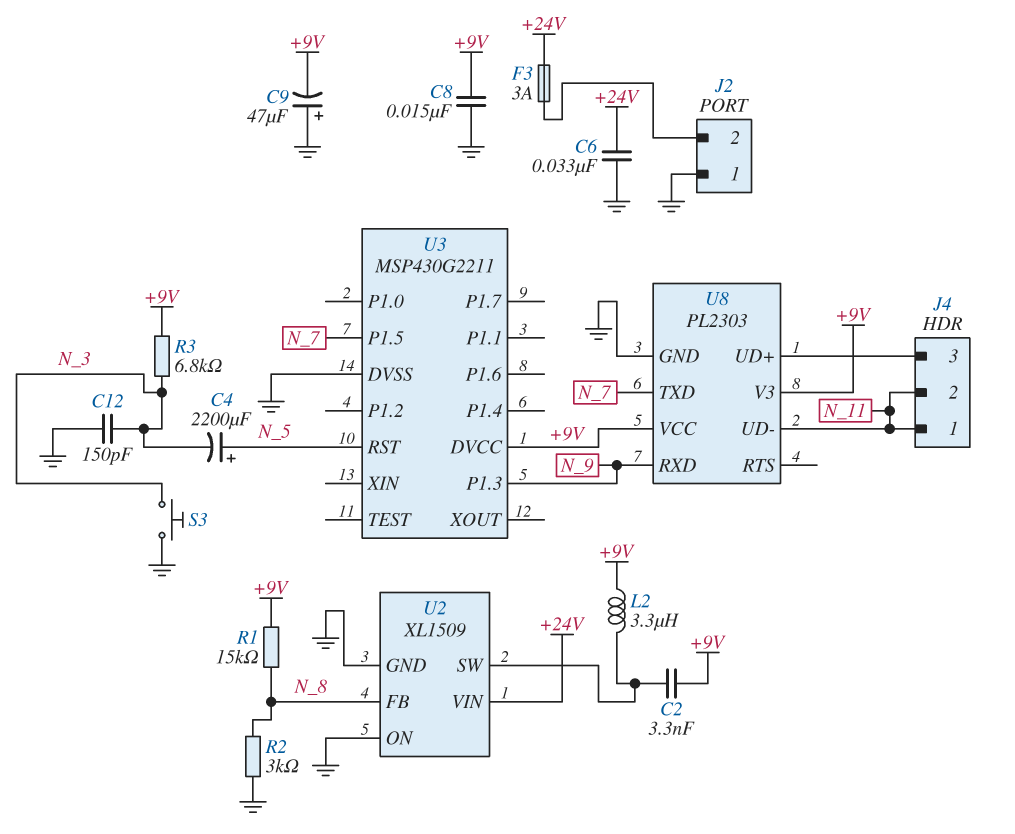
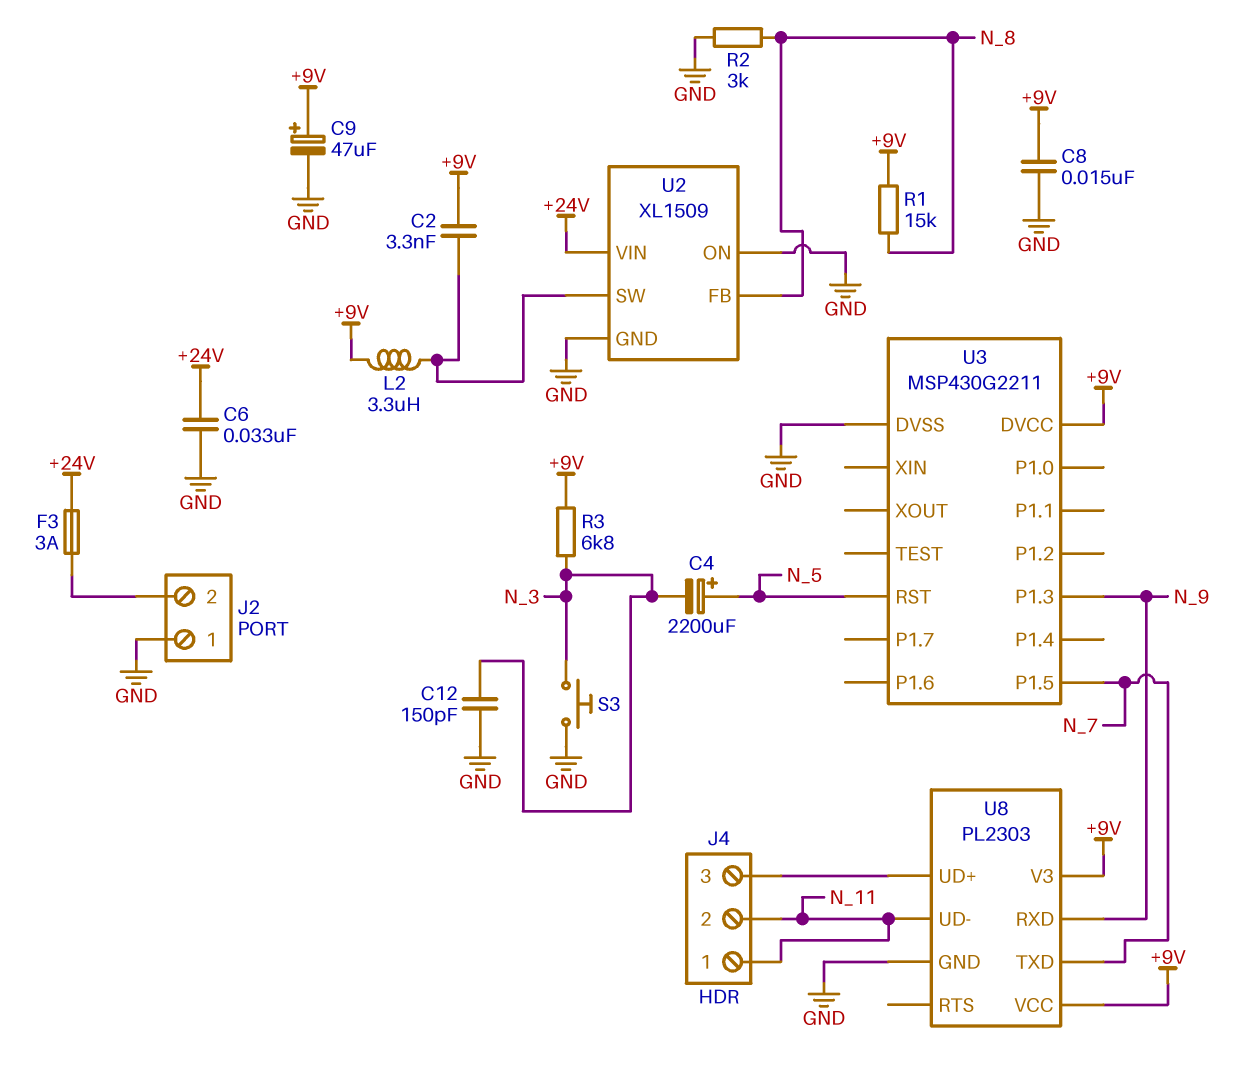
C9: 47uF (plus GND, minus +9V) -> 47uF (plus +9V, minus GND)

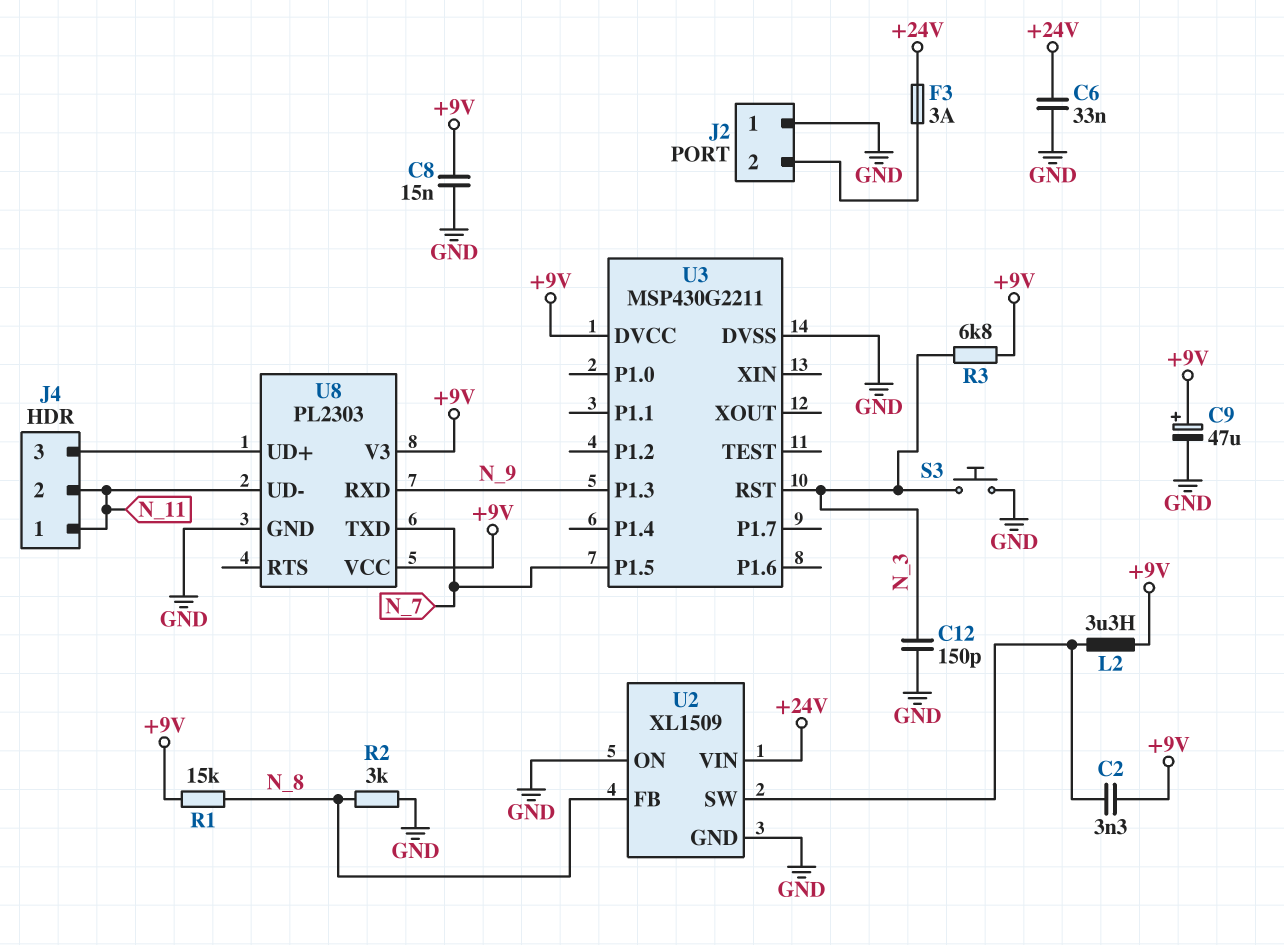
C4: 2200uF (plus N_5, minus N_3) -> none
U3 pin RST: N_5 -> N_3

